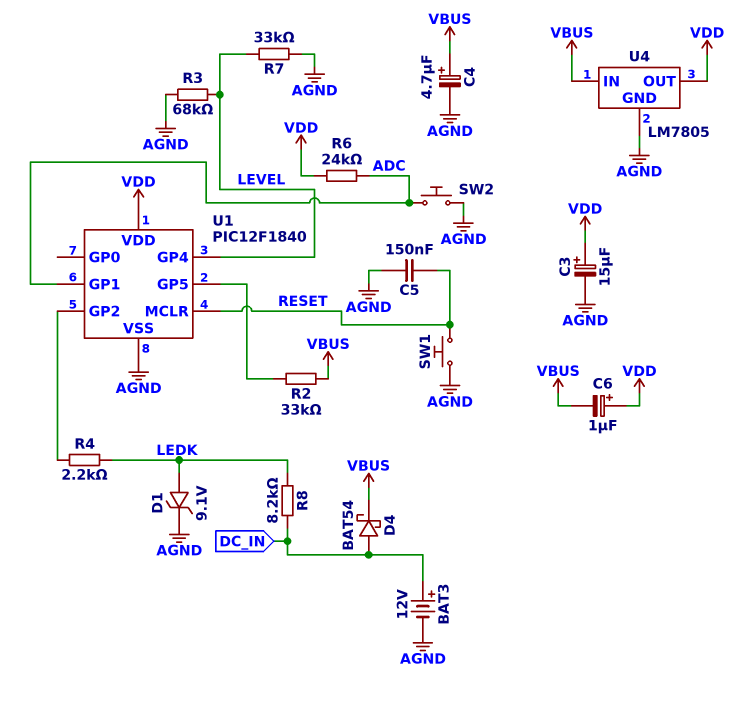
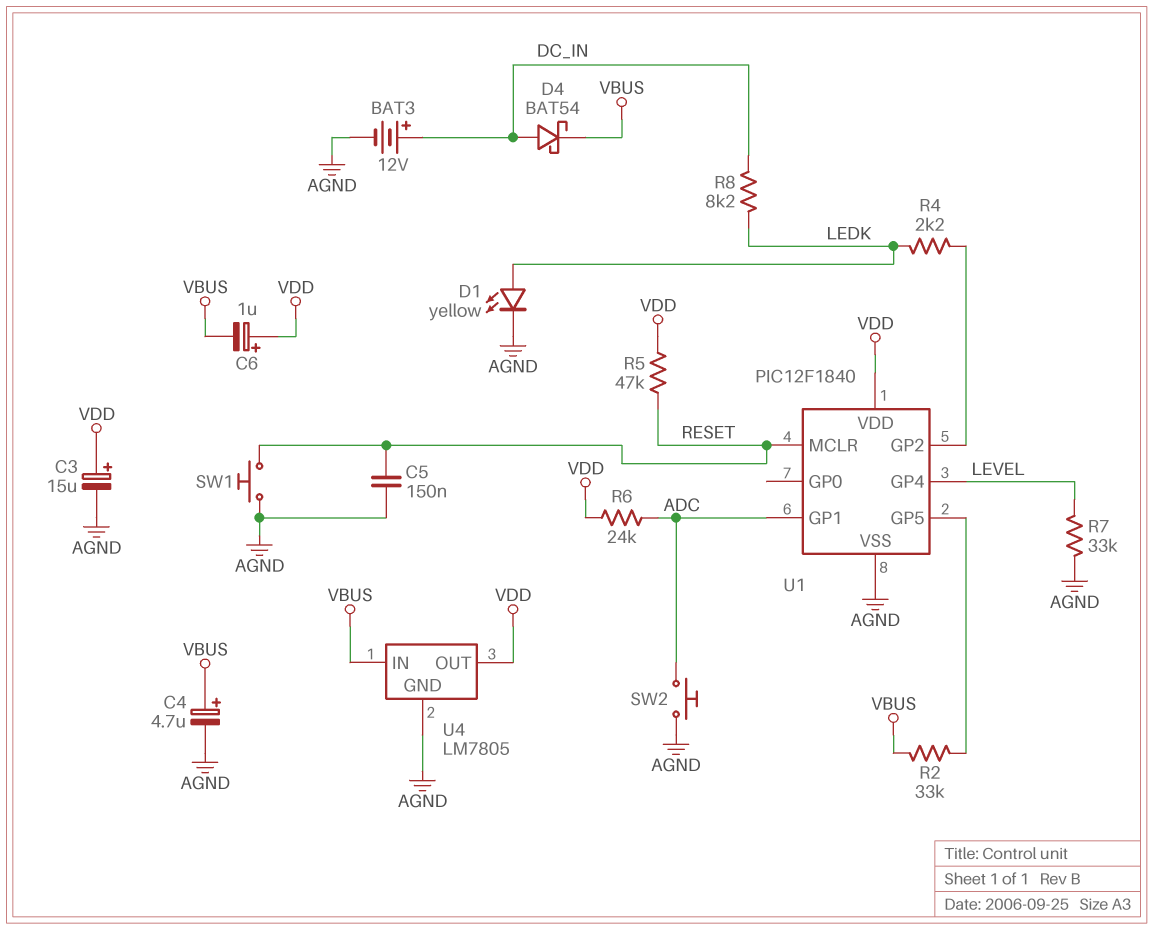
D1: zener 9.1V (A LEDK, K AGND) -> LED yellow (A LEDK, K AGND)
R3: 68k (AGND, LEVEL) -> none
R5: none -> 47k (RESET, VDD)

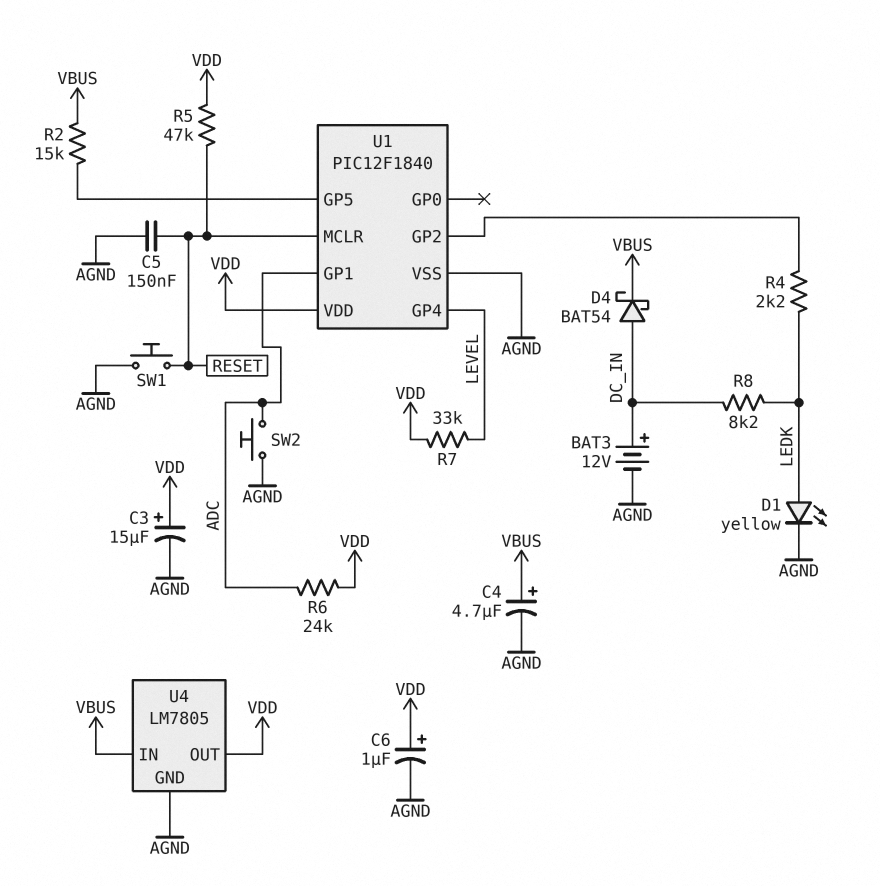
C6: 1uF (plus VDD, minus VBUS) -> 1uF (plus VDD, minus AGND)
R2: 33k (U1/GP5, VBUS) -> 15k (U1/GP5, VBUS)
R7: 33k (AGND, LEVEL) -> 33k (LEVEL, VDD)

